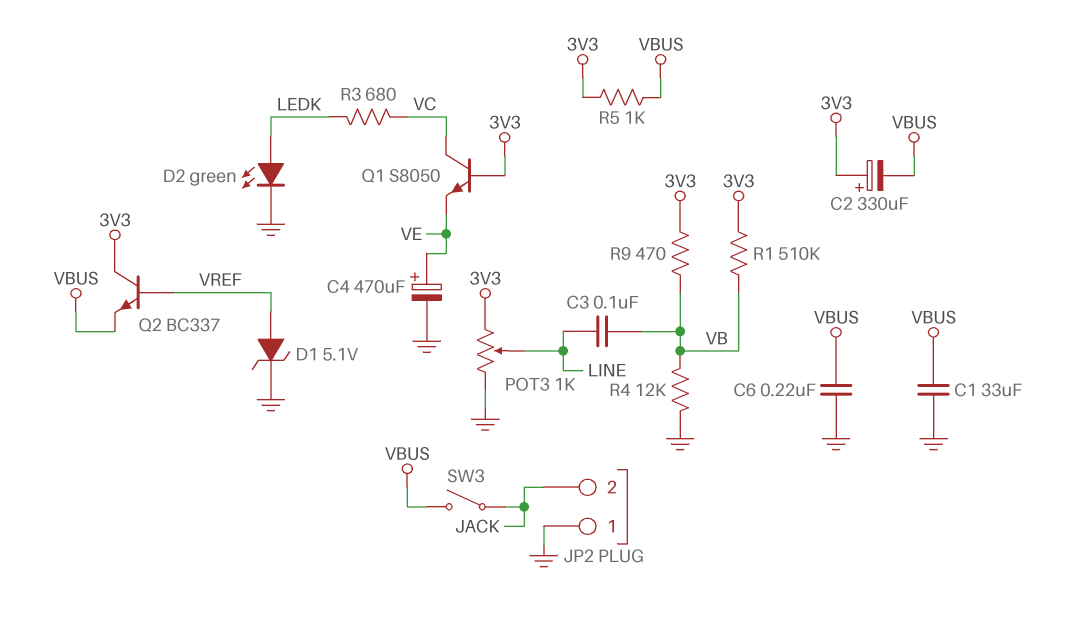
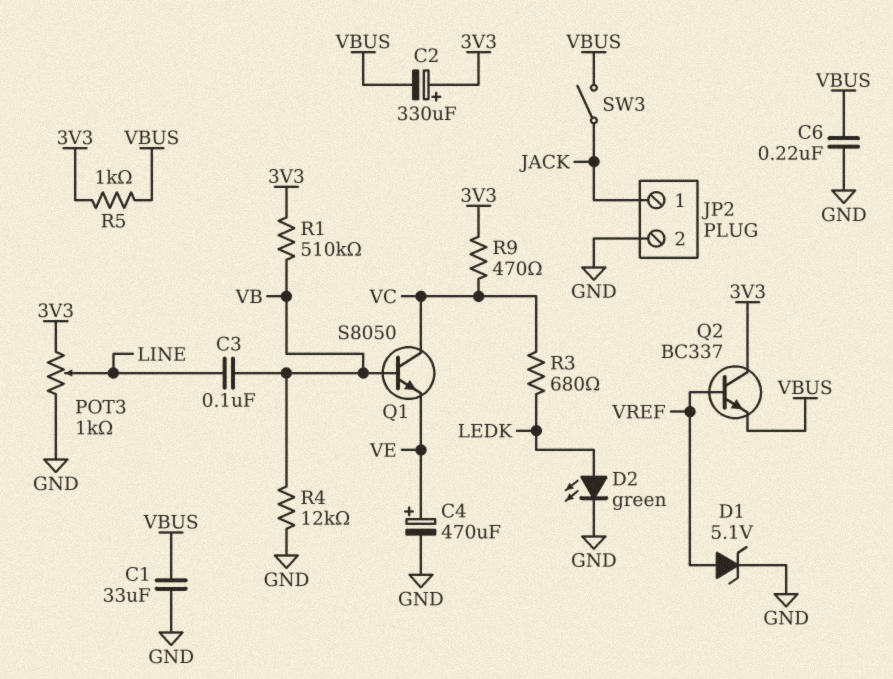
JP2 pin 1: GND -> JACK
JP2 pin 2: JACK -> GND
Q1: NPN S8050 (B 3V3, C VC, E VE) -> NPN S8050 (B VB, C VC, E VE)
R9: 470 (3V3, VB) -> 470 (3V3, VC)

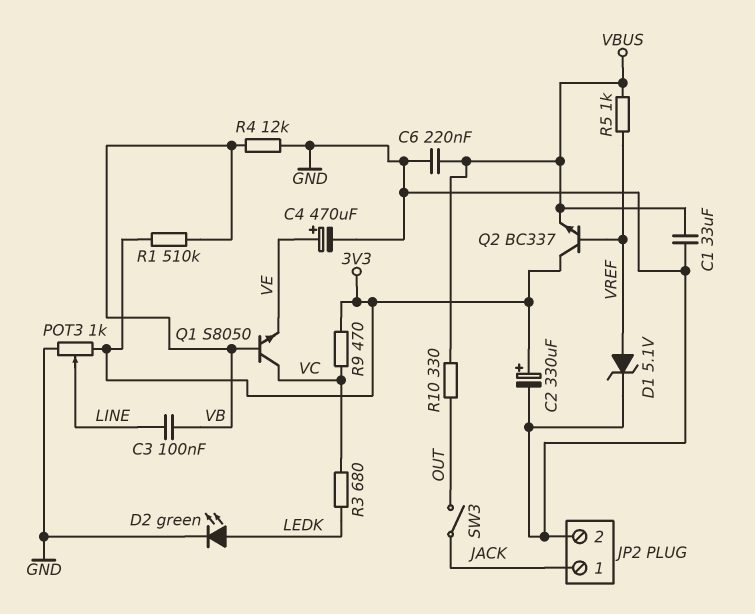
C2: 330uF (plus 3V3, minus VBUS) -> 330uF (plus 3V3, minus GND)
R5: 1k (3V3, VBUS) -> 1k (VBUS, VREF)
R10: none -> 330 (OUT, VBUS)
SW3: switch (JACK, VBUS) -> switch (JACK, OUT)

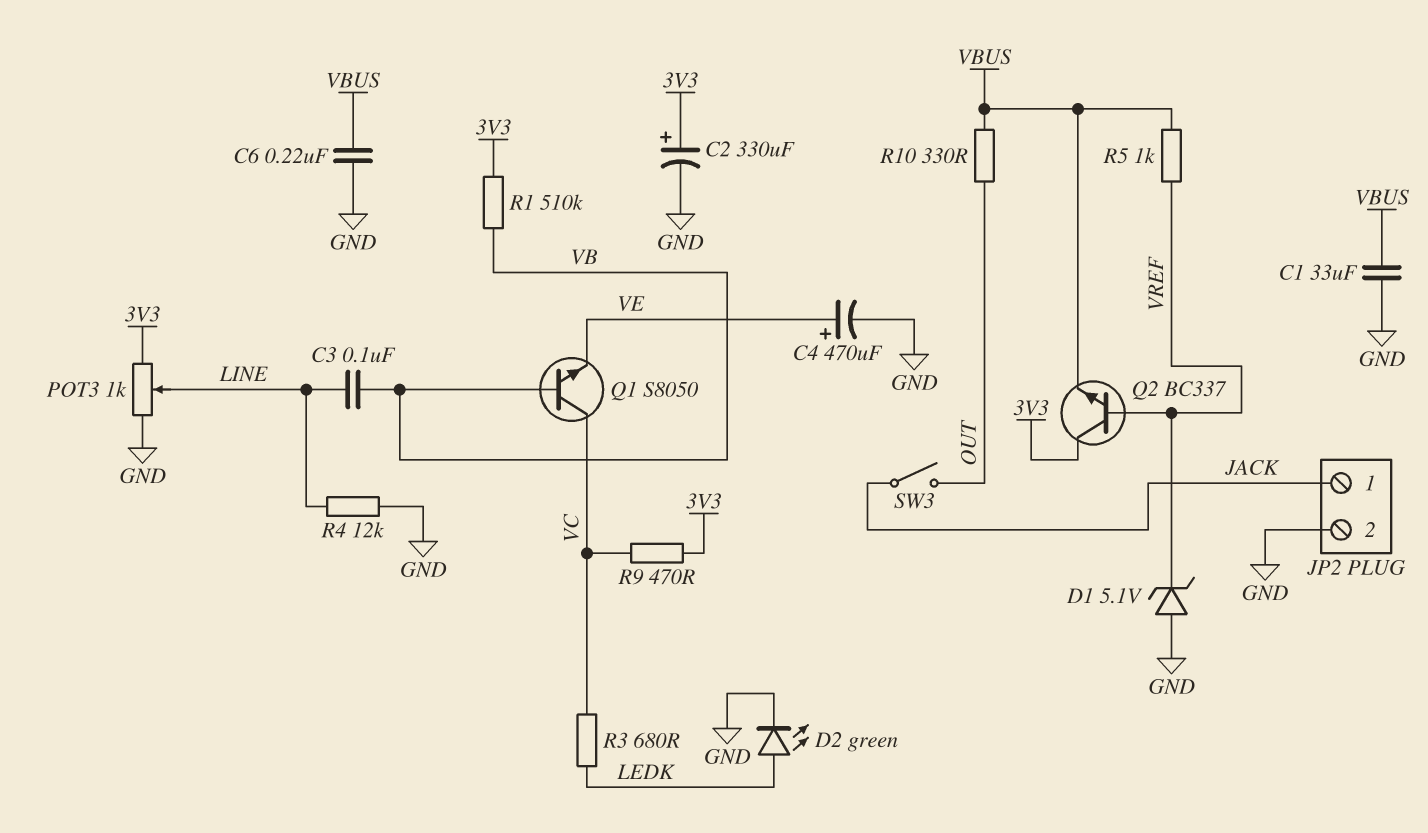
D1: zener 5.1V (A VREF, K GND) -> zener 5.1V (A GND, K VREF)
R4: 12k (GND, VB) -> 12k (GND, LINE)

